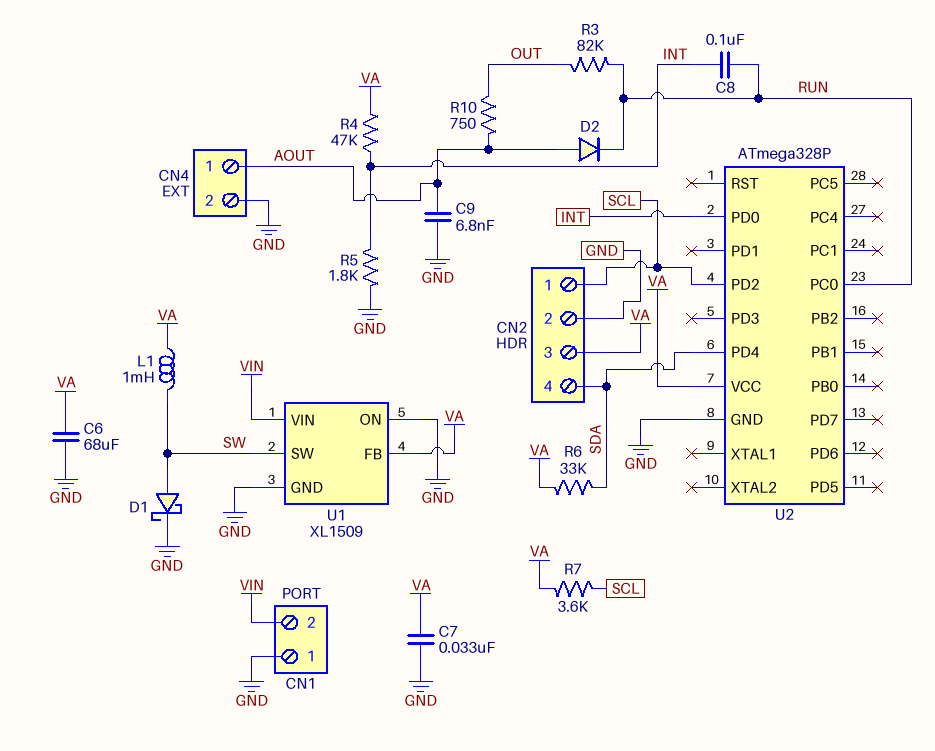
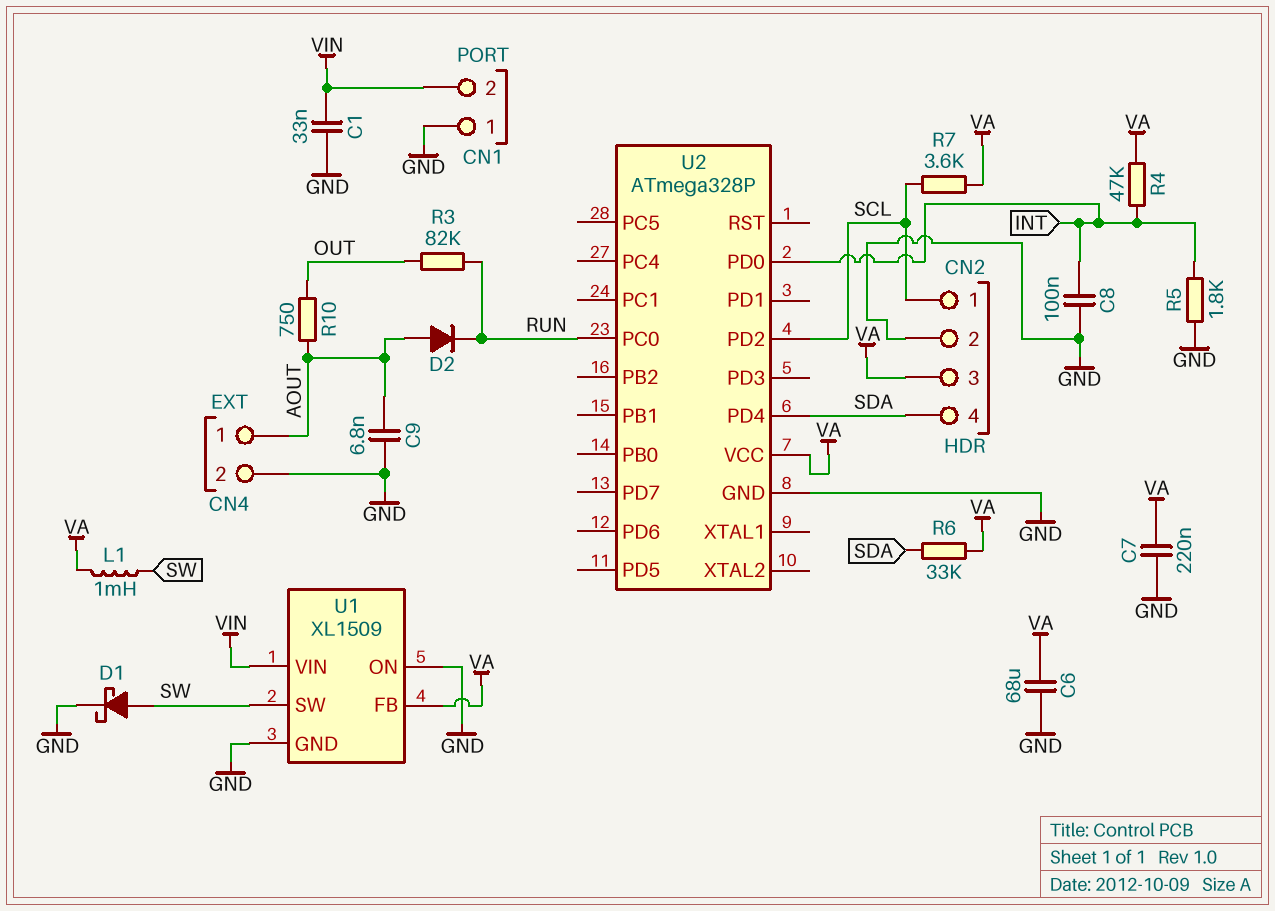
C1: none -> 33nF (GND, VIN)
C7: 33nF (GND, VA) -> 220nF (GND, VA)
C8: 100nF (INT, RUN) -> 100nF (GND, INT)

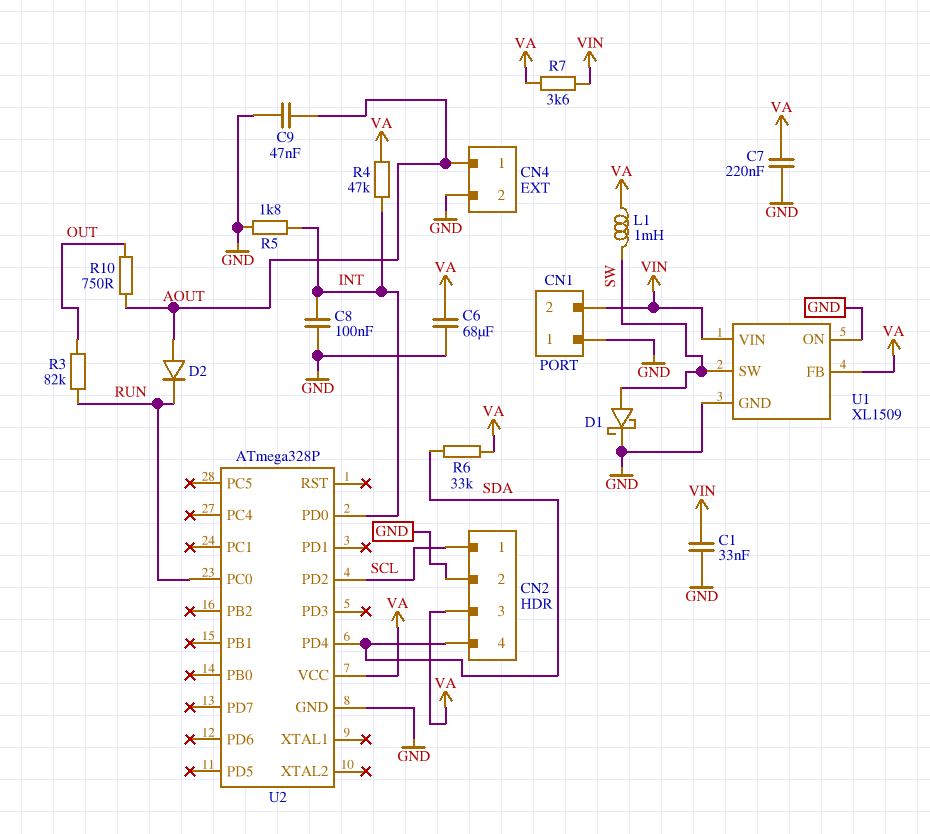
C9: 6.8nF (AOUT, GND) -> 47nF (AOUT, GND)
R7: 3.6k (SCL, VA) -> 3.6k (VA, VIN)

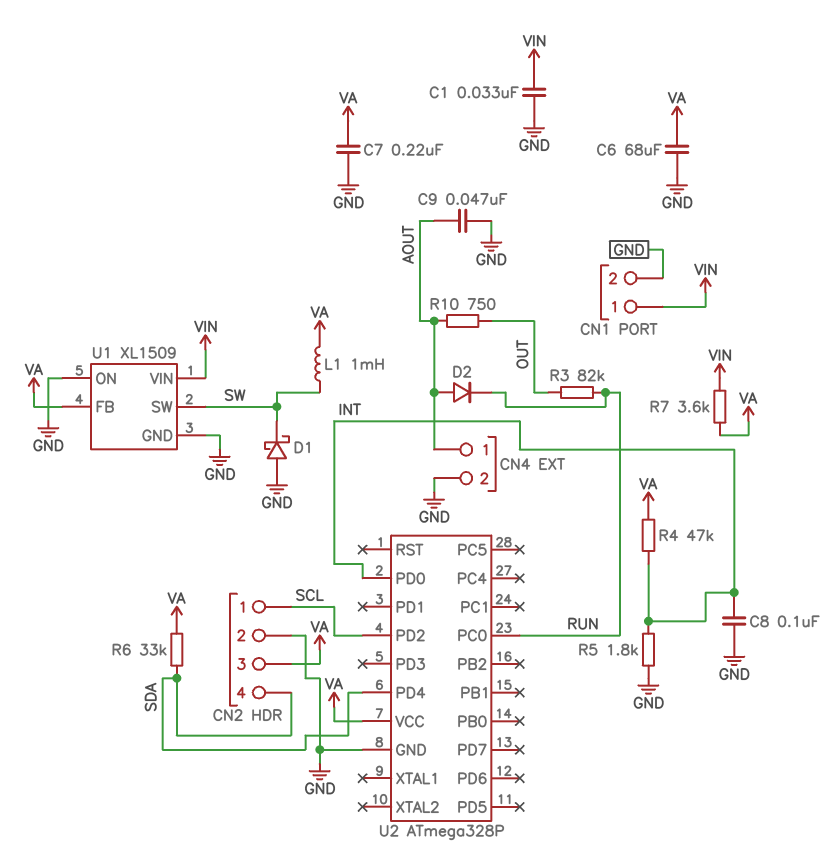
CN1 pin 1: GND -> VIN
CN1 pin 2: VIN -> GND
D1: schottky (A SW, K GND) -> schottky (A GND, K SW)

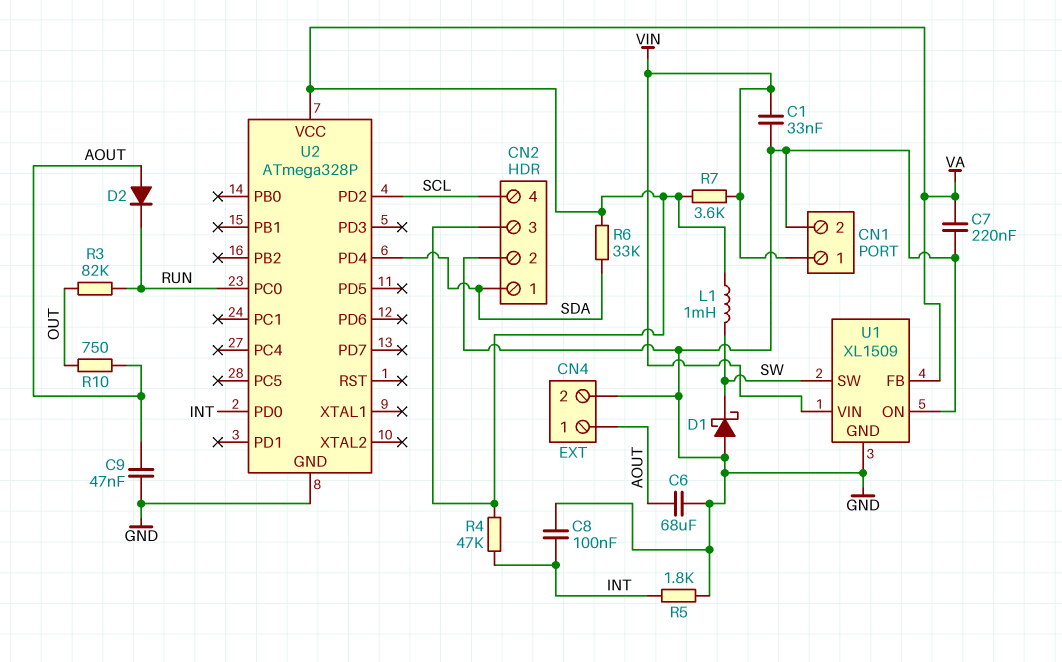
C6: 68uF (GND, VA) -> 68uF (AOUT, GND)
CN2 pin 1: SCL -> SDA
CN2 pin 4: SDA -> SCL

